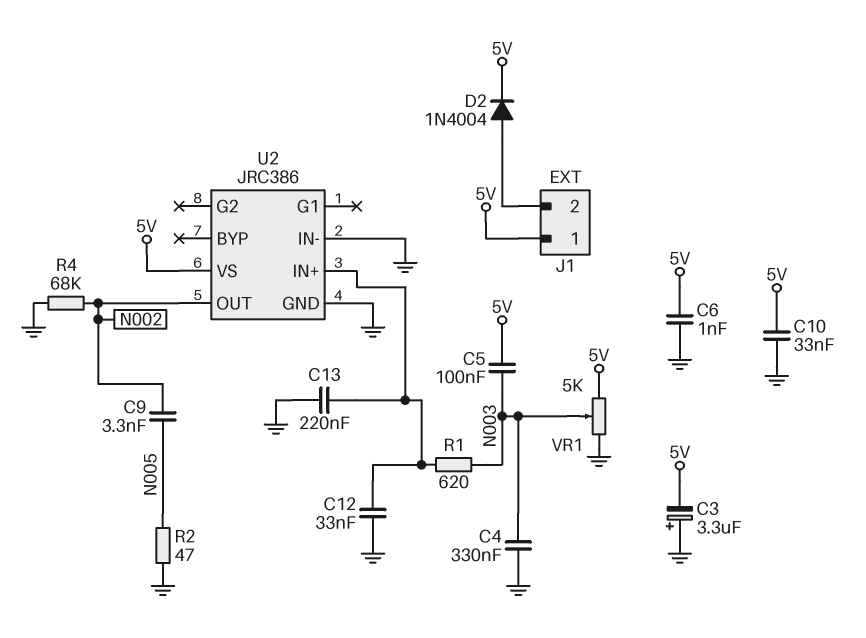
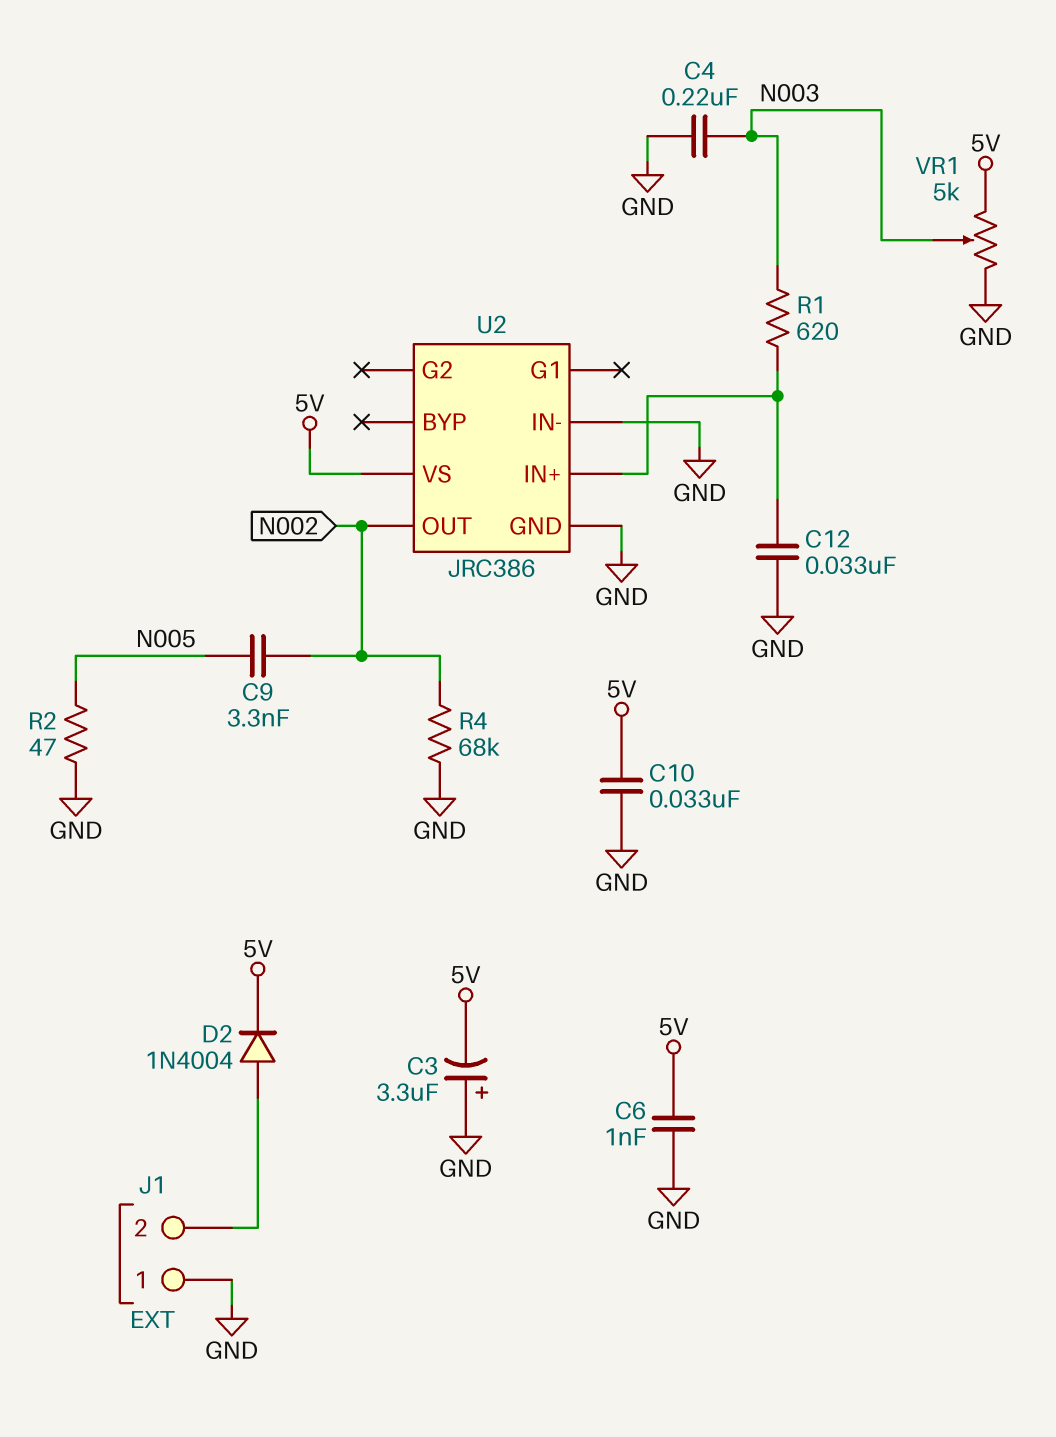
C4: 330nF (GND, N003) -> 220nF (GND, N003)
C5: 100nF (5V, N003) -> none
C13: 220nF (GND, U2/IN+) -> none
J1 pin 1: 5V -> GND

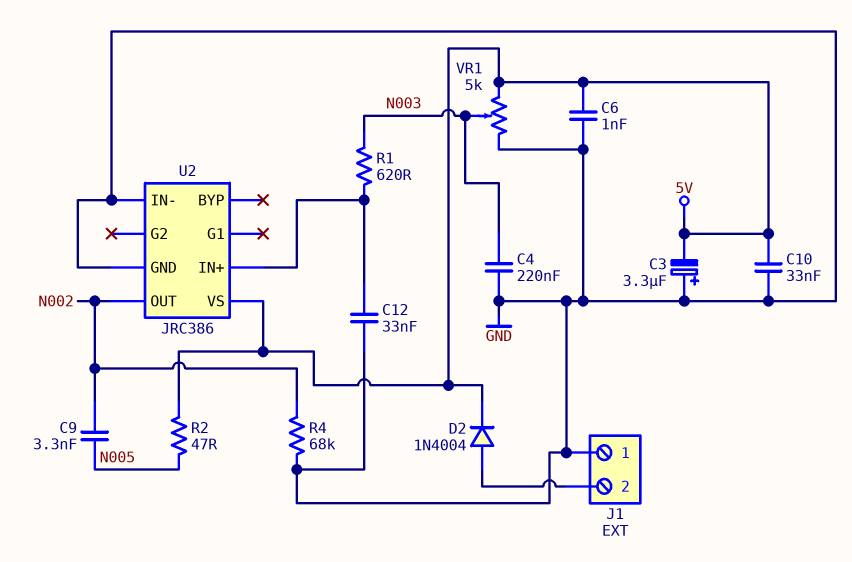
R2: 47 (GND, N005) -> 47 (5V, N005)

